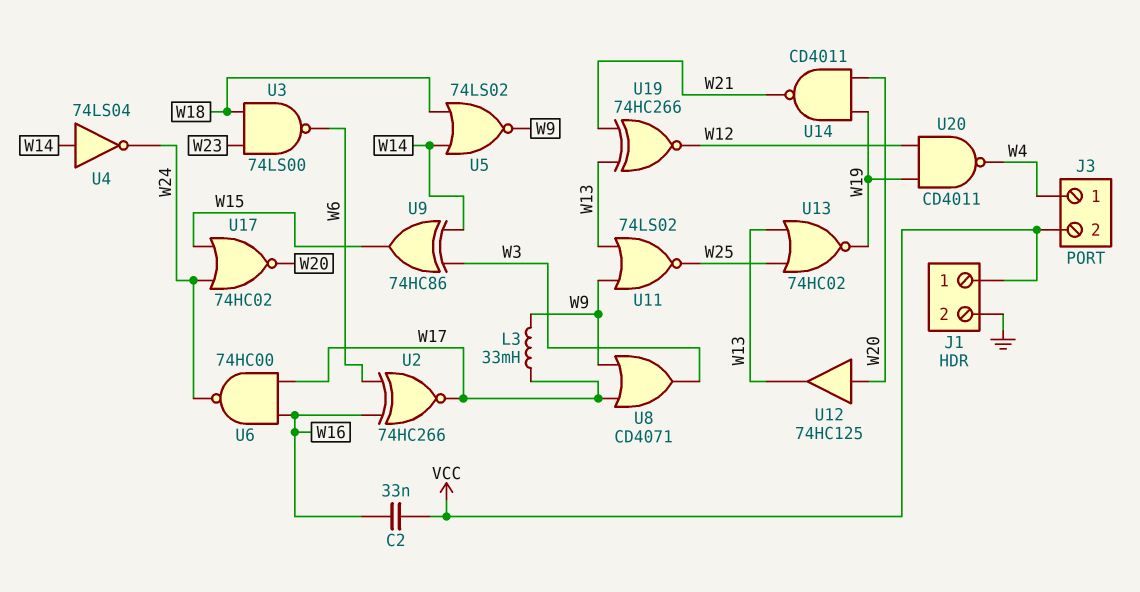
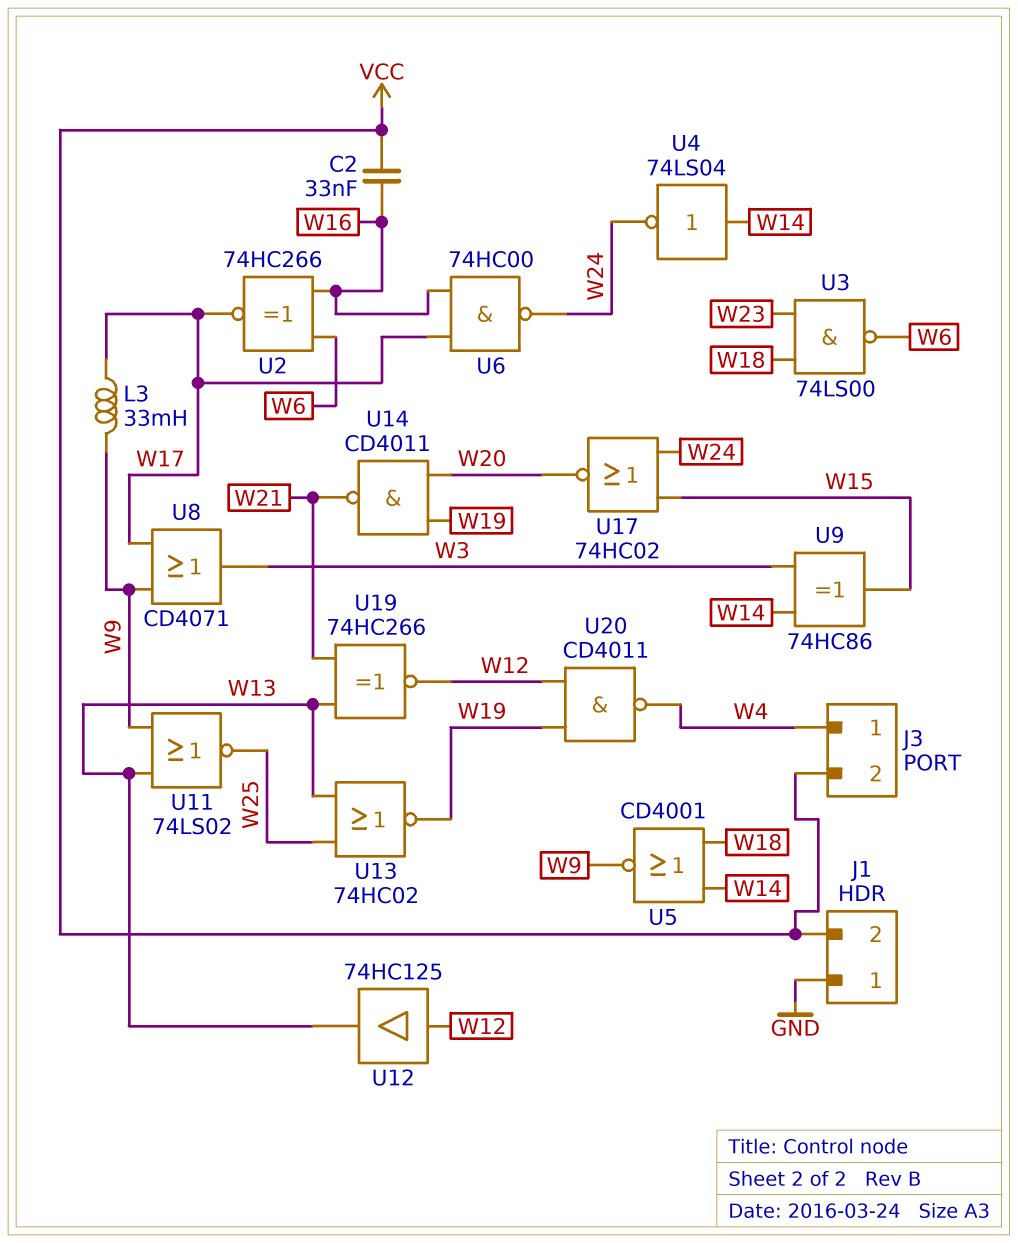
J1 pin 1: VCC -> GND
J1 pin 2: GND -> VCC
U5: NOR 74LS02 (in W14, in W18, out W9) -> NOR CD4001 (in W14, in W18, out W9)
U12: buffer 74HC125 (in W20, out W13) -> buffer 74HC125 (in W12, out W13)

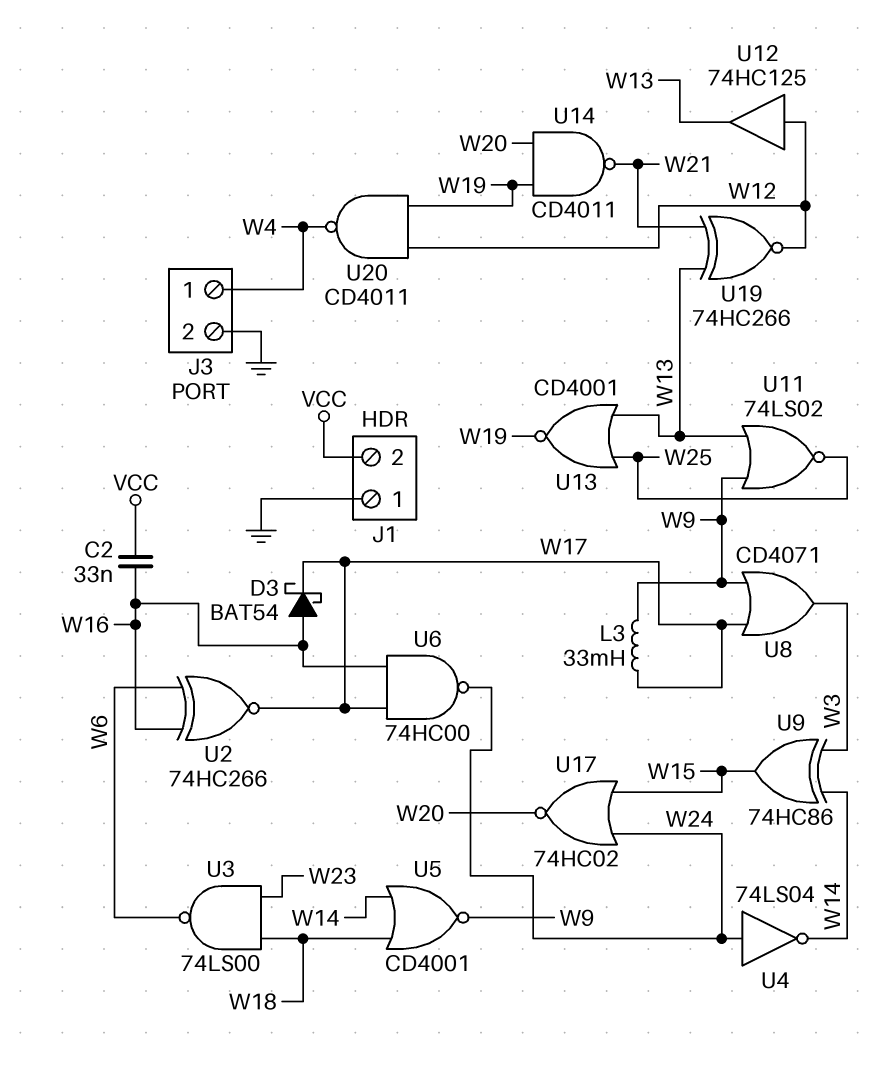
D3: none -> schottky BAT54 (A W16, K W17)
J3 pin 2: VCC -> GND
U4: NOT 74LS04 (in W14, out W24) -> NOT 74LS04 (in W24, out W14)
U13: NOR 74HC02 (in W13, in W25, out W19) -> NOR CD4001 (in W13, in W25, out W19)

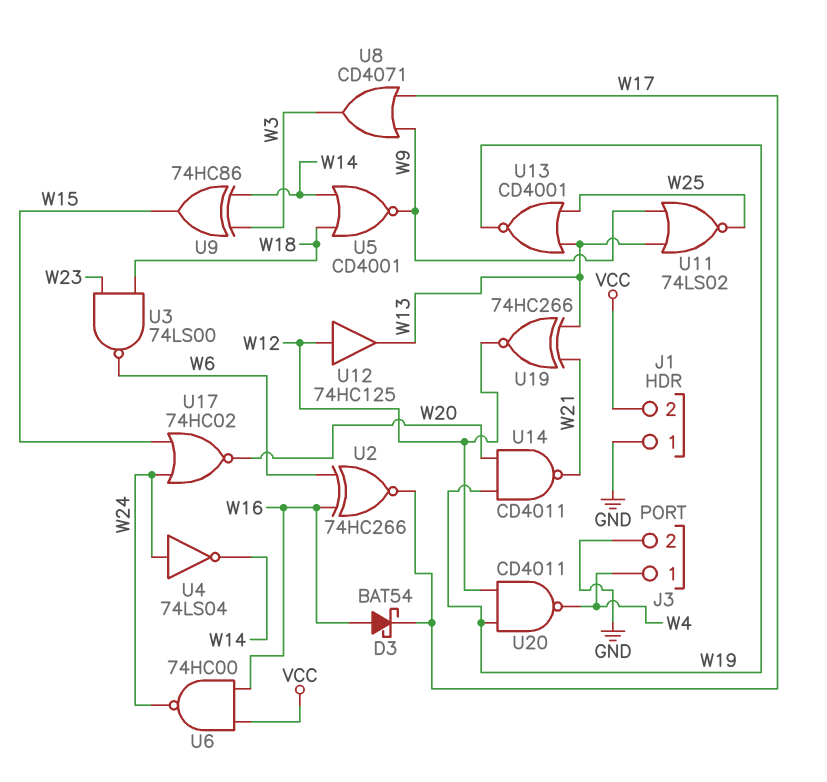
C2: 33nF (VCC, W16) -> none
L3: 33mH (W9, W17) -> none
U6: NAND 74HC00 (in W16, in W17, out W24) -> NAND 74HC00 (in VCC, in W16, out W24)

